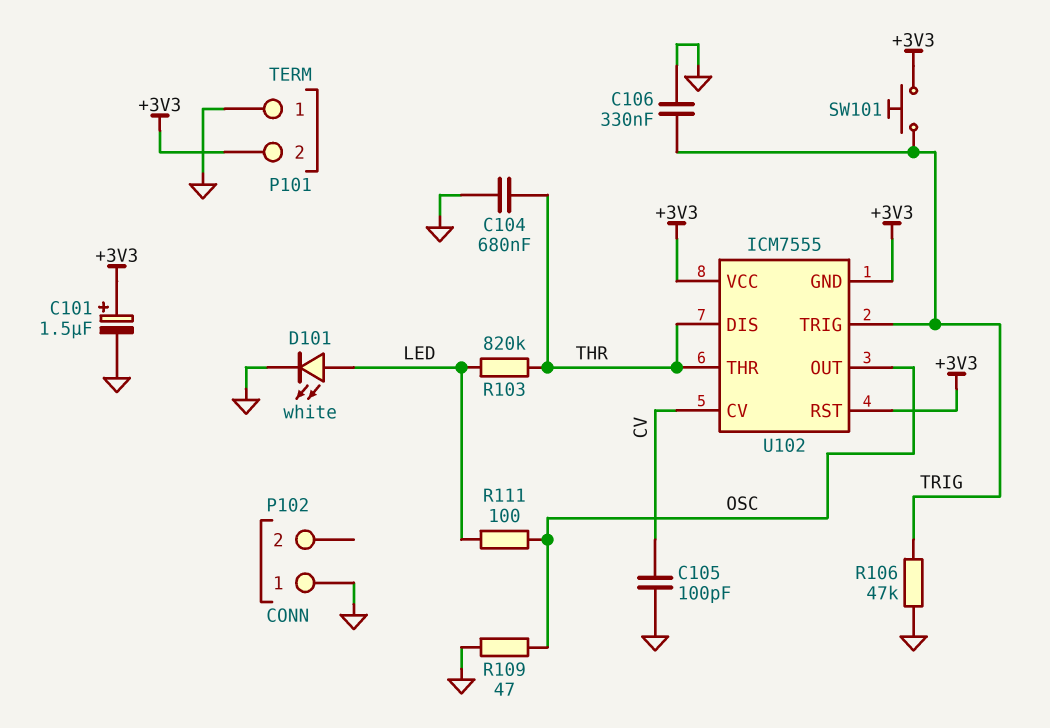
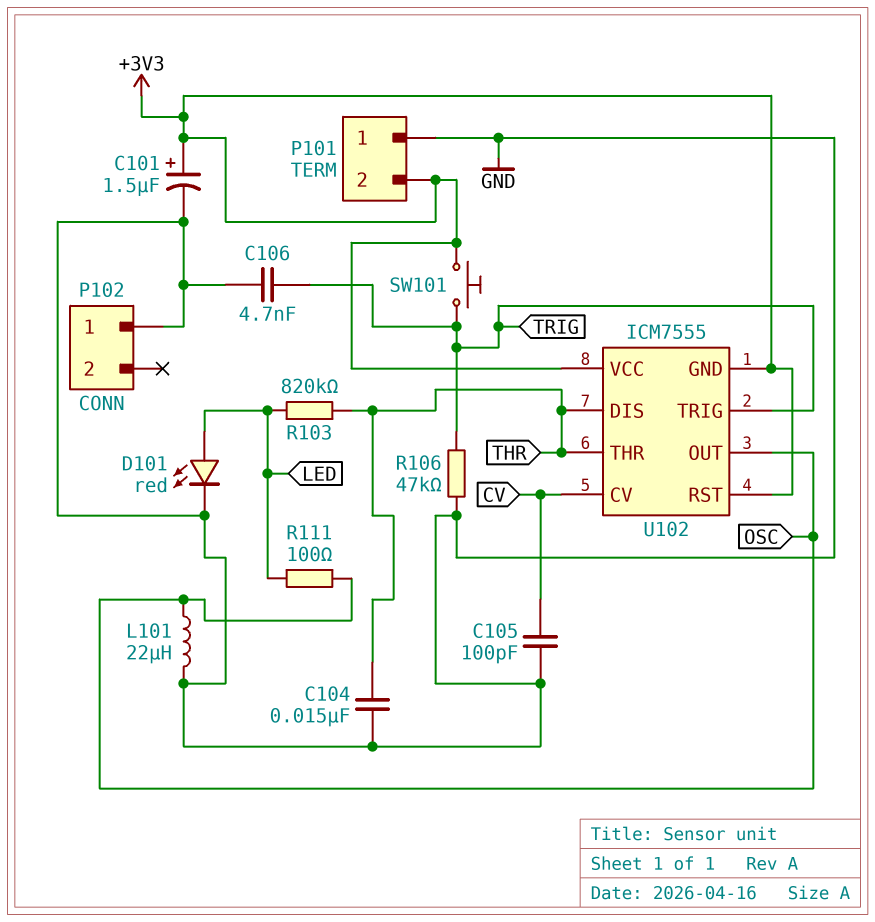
C104: 680nF (GND, THR) -> 15nF (GND, THR)
C106: 330nF (GND, TRIG) -> 4.7nF (GND, TRIG)
D101: LED white (A LED, K GND) -> LED red (A LED, K GND)
L101: none -> 22uH (GND, OSC)
R109: 47 (GND, OSC) -> none

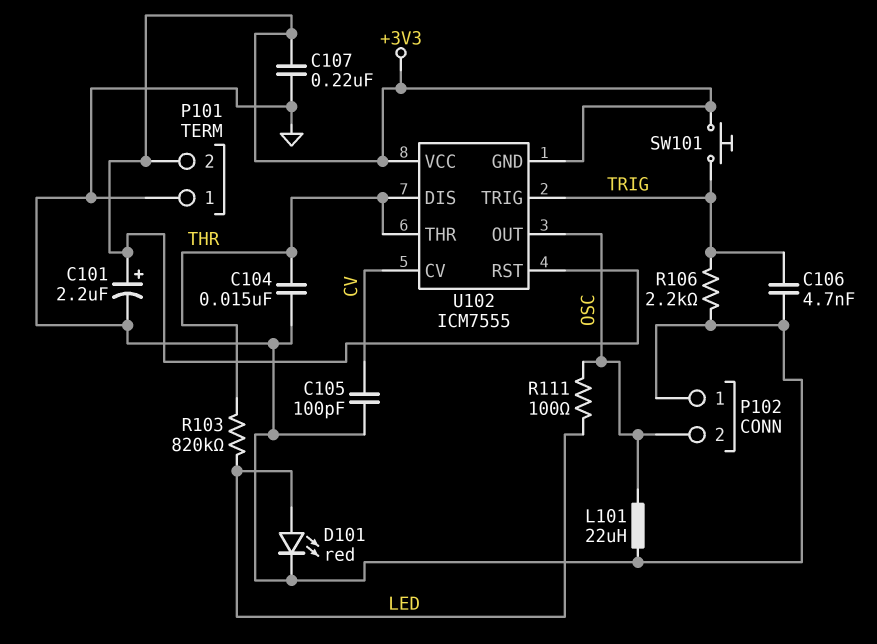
C101: 1.5uF (plus +3V3, minus GND) -> 2.2uF (plus +3V3, minus GND)
C107: none -> 220nF (+3V3, GND)
P102 pin 2: none -> OSC
R106: 47k (GND, TRIG) -> 2.2k (GND, TRIG)

